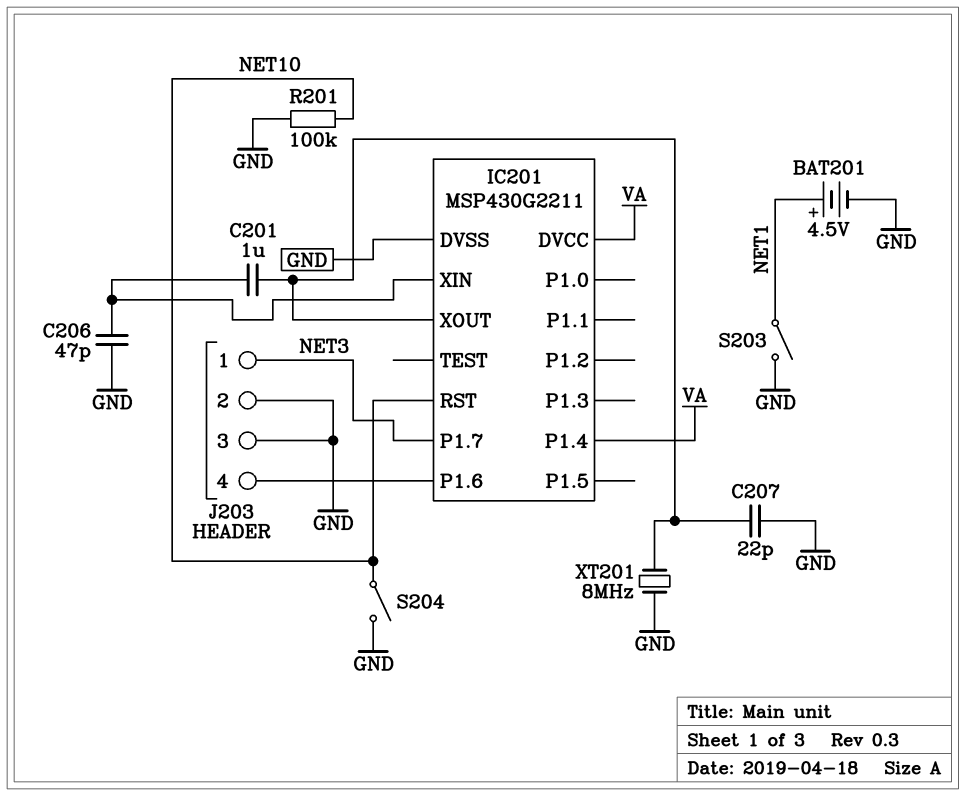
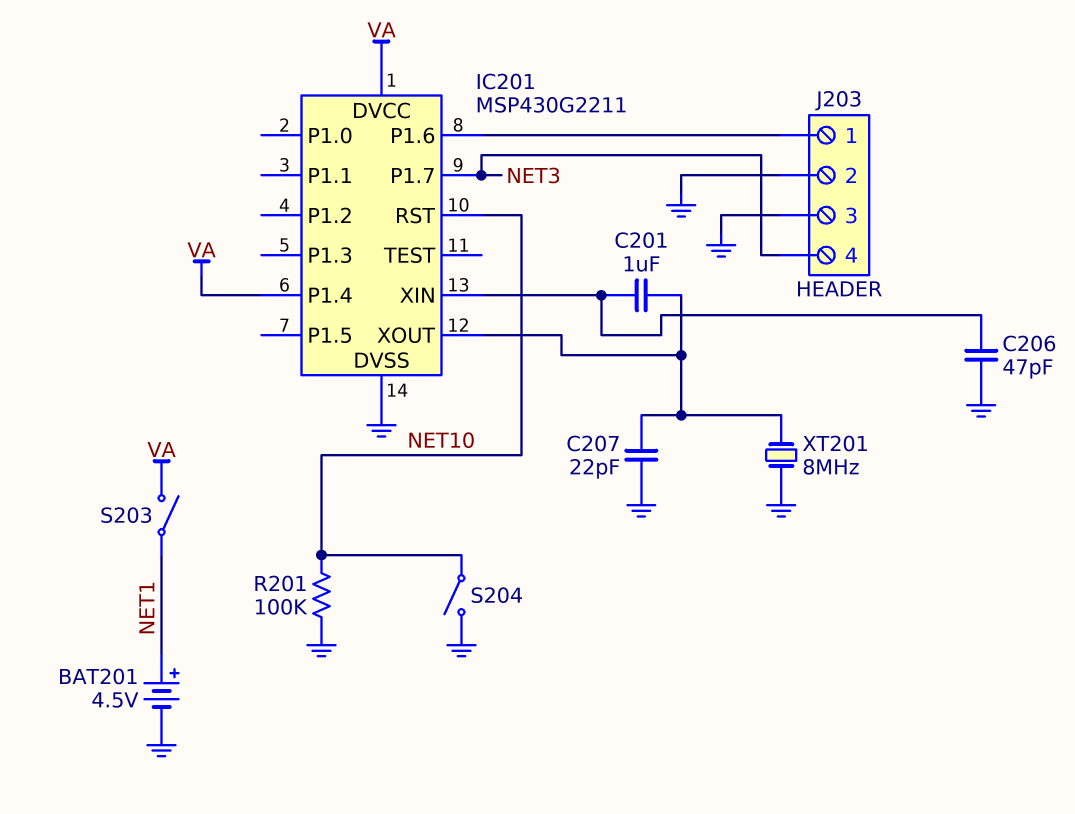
J203 pin 1: NET3 -> IC201/P1.6
J203 pin 4: IC201/P1.6 -> NET3
S203: switch (GND, NET1) -> switch (NET1, VA)

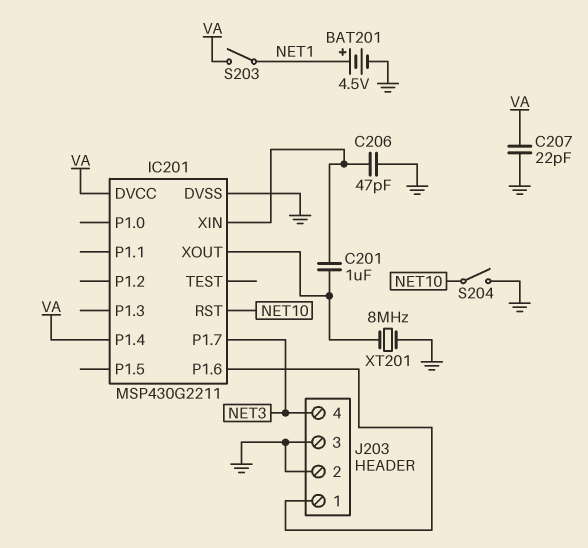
C207: 22pF (GND, IC201/XOUT) -> 22pF (GND, VA)
R201: 100k (GND, NET10) -> none

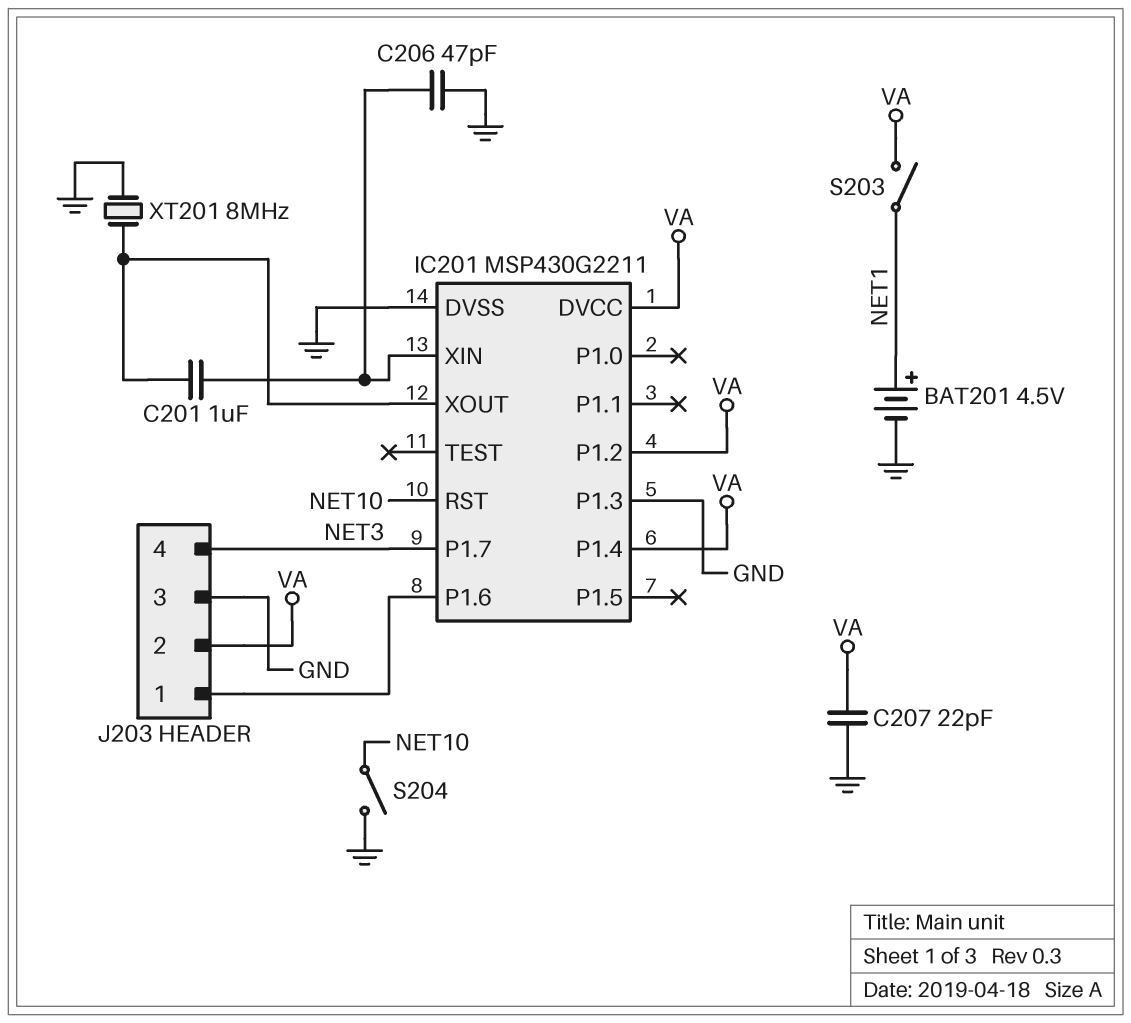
IC201 pin P1.2: none -> VA
IC201 pin P1.3: none -> GND
J203 pin 2: GND -> VA

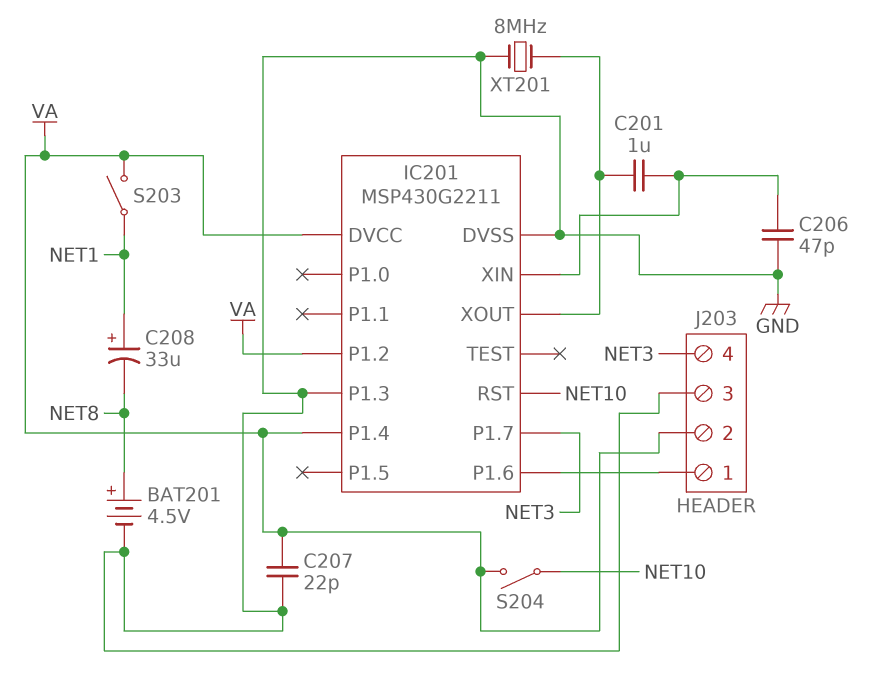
BAT201: 4.5V (plus NET1, minus GND) -> 4.5V (plus NET8, minus GND)
C208: none -> 33uF (plus NET1, minus NET8)
S204: switch (GND, NET10) -> switch (NET10, VA)

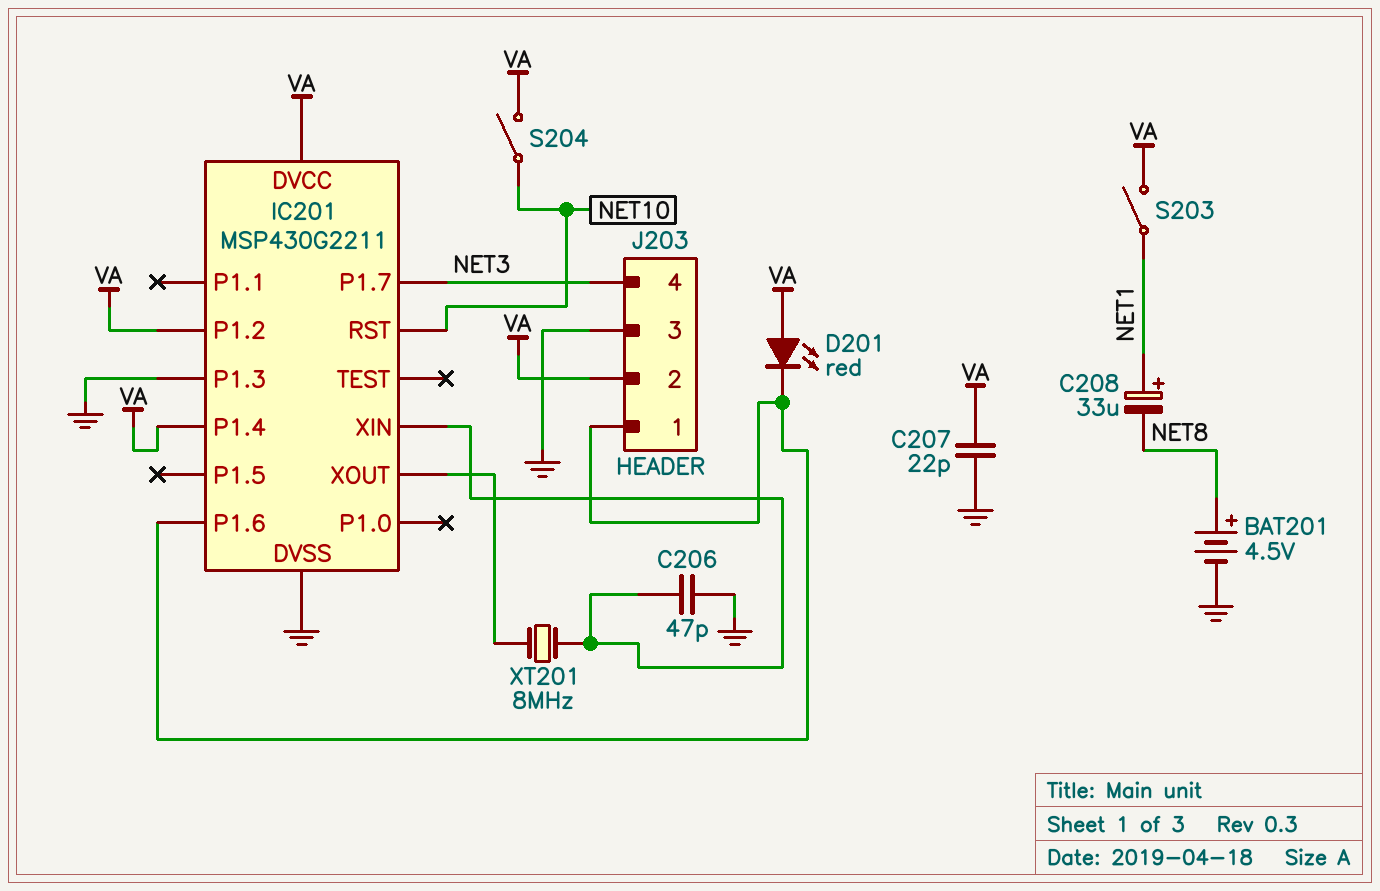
C201: 1uF (IC201/XIN, IC201/XOUT) -> none
D201: none -> LED red (A VA, K IC201/P1.6)
XT201: 8MHz (GND, IC201/XOUT) -> 8MHz (IC201/XIN, IC201/XOUT)

